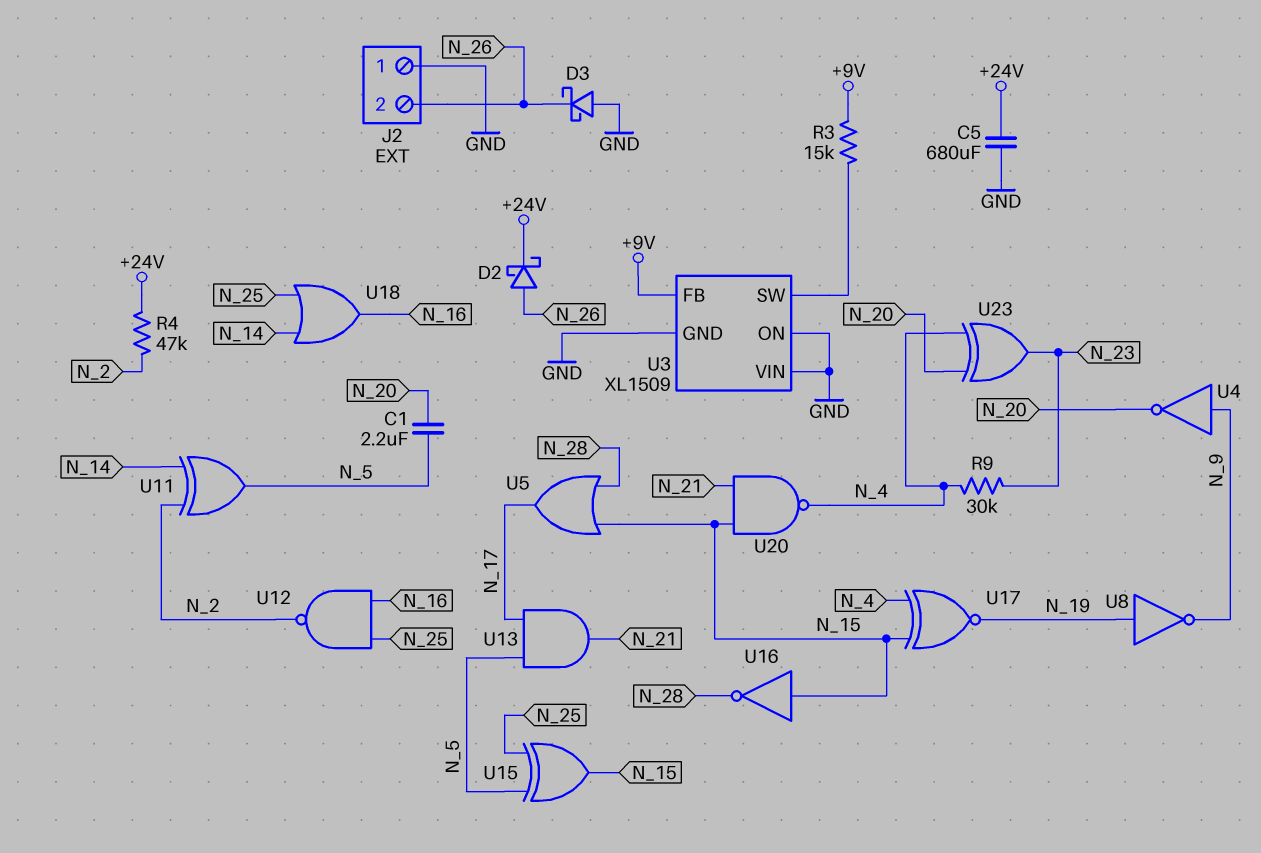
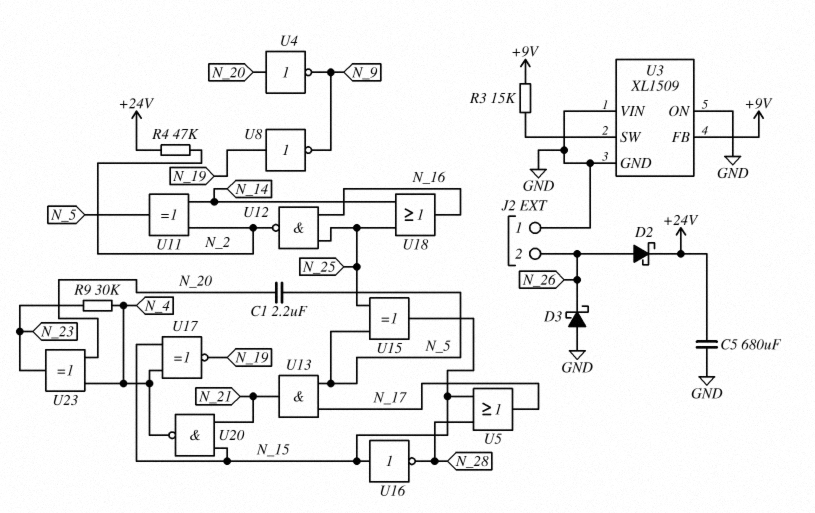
U4: NOT (in N_9, out N_20) -> NOT (in N_20, out N_9)

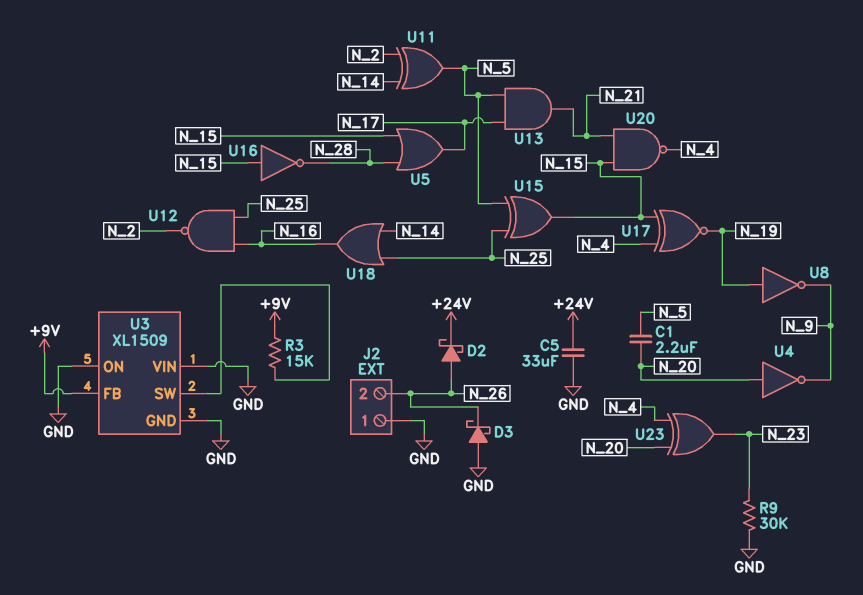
C5: 680uF (+24V, GND) -> 33uF (+24V, GND)
R4: 47k (+24V, N_2) -> none
R9: 30k (N_4, N_23) -> 30k (GND, N_23)

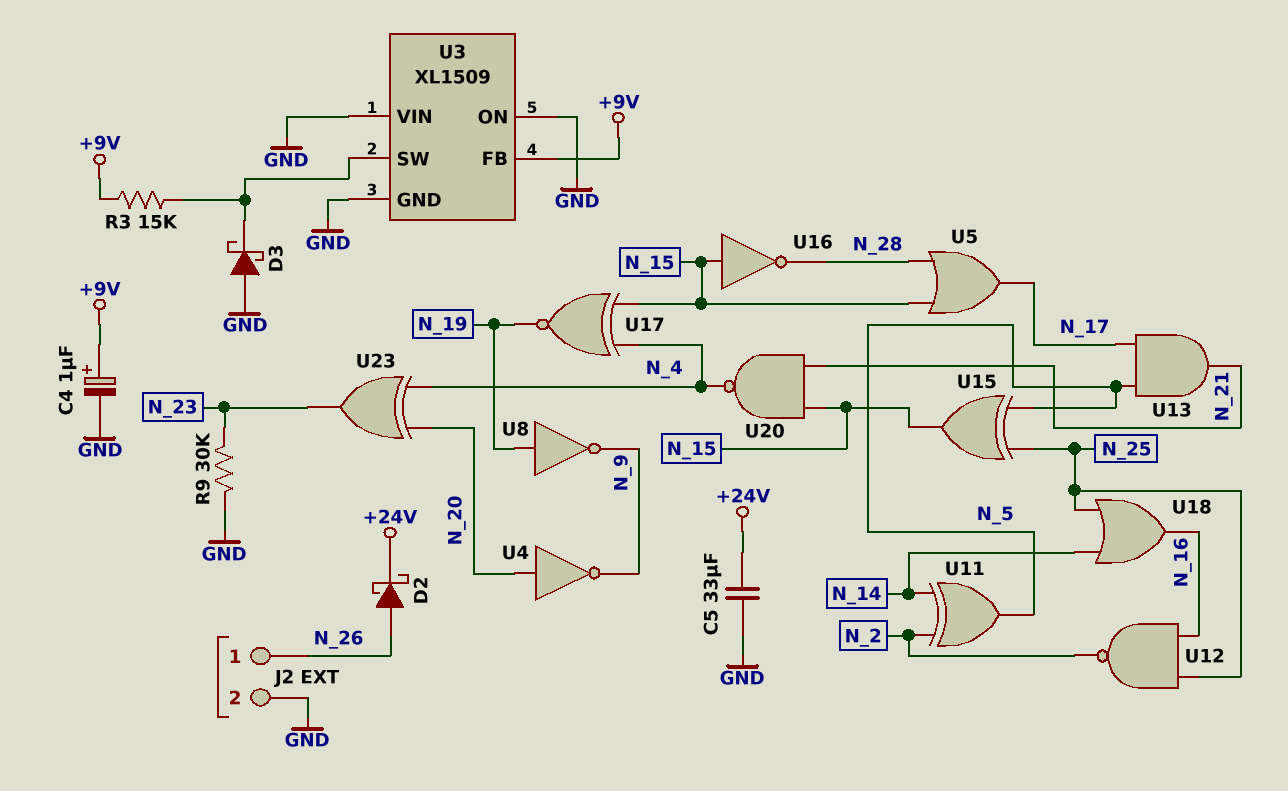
C1: 2.2uF (N_5, N_20) -> none
C4: none -> 1uF (plus +9V, minus GND)
D3: schottky (A GND, K N_26) -> schottky (A GND, K U3/SW)
J2 pin 1: GND -> N_26
J2 pin 2: N_26 -> GND

